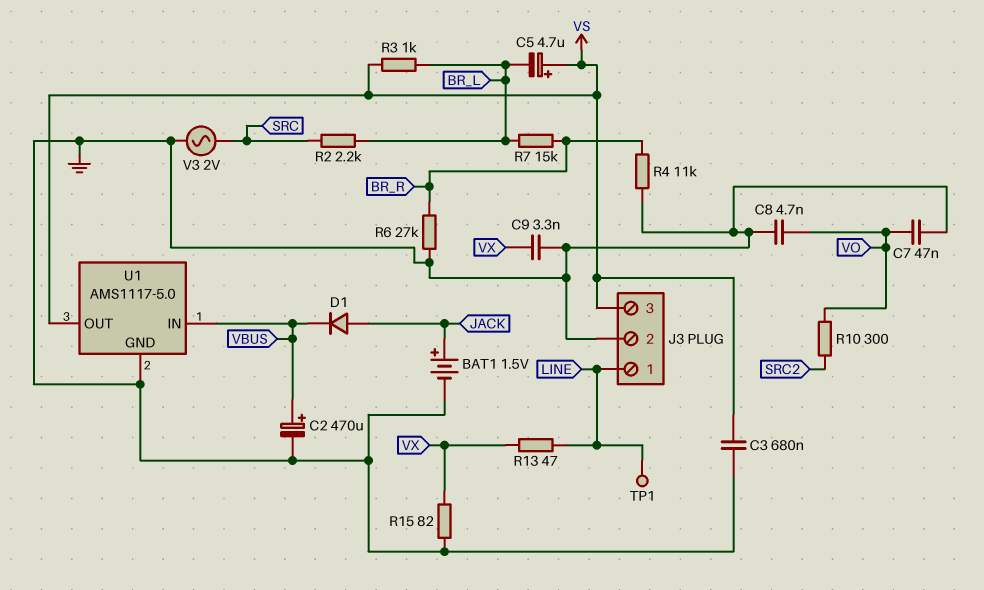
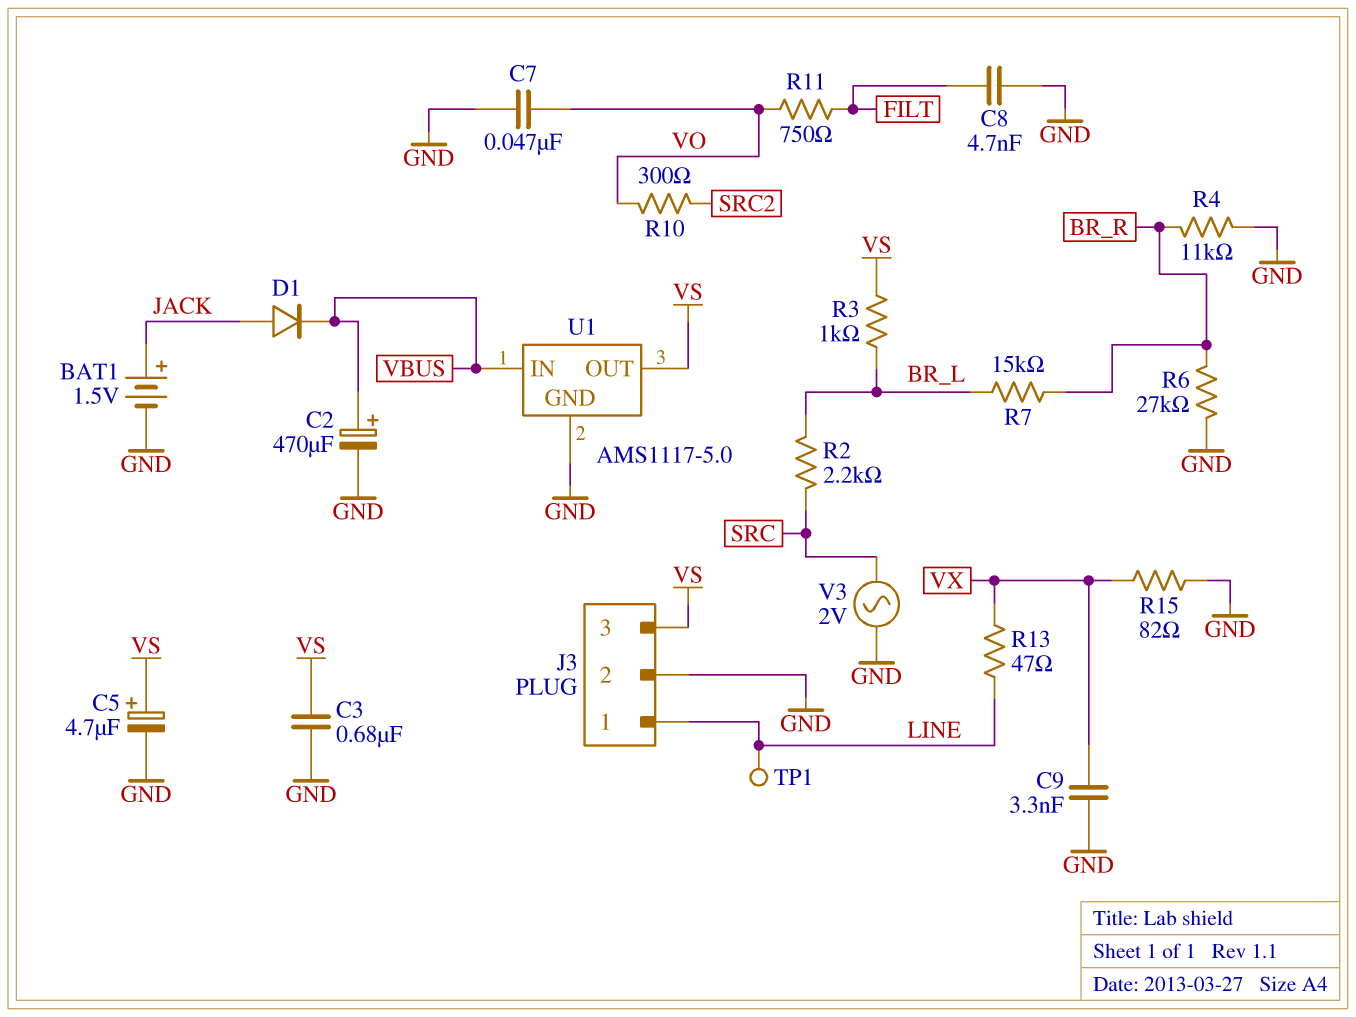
C5: 4.7uF (plus VS, minus BR_L) -> 4.7uF (plus VS, minus GND)
C8: 4.7nF (GND, VO) -> 4.7nF (FILT, GND)
R11: none -> 750 (FILT, VO)

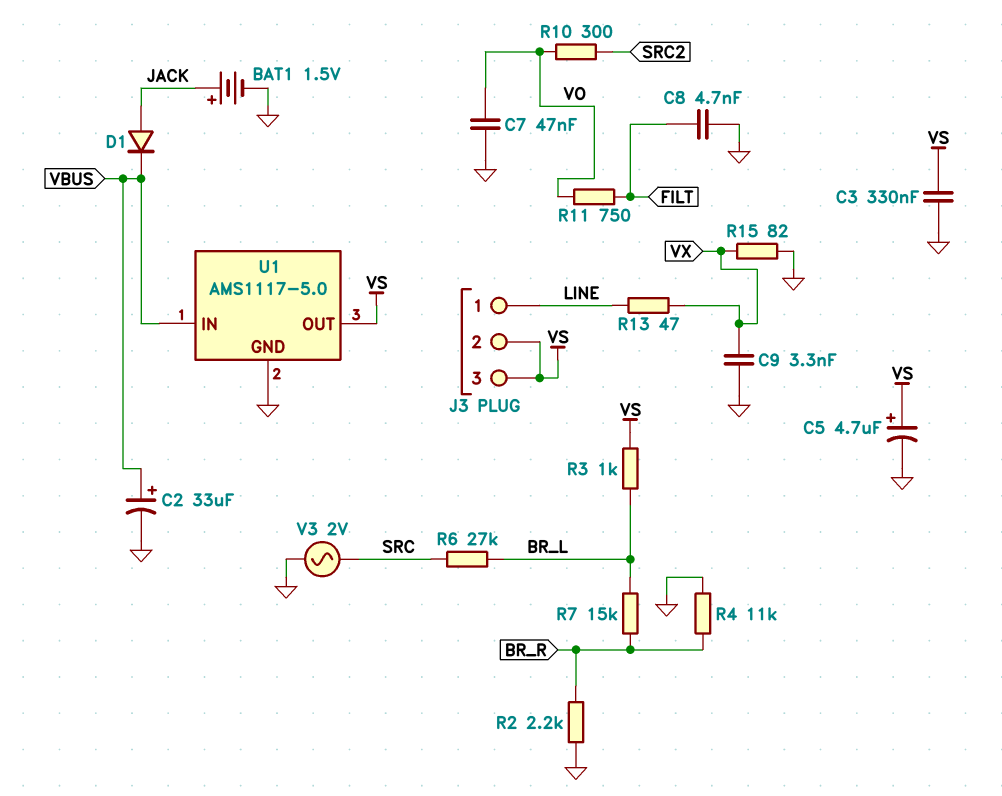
C2: 470uF (plus VBUS, minus GND) -> 33uF (plus VBUS, minus GND)
C3: 680nF (GND, VS) -> 330nF (GND, VS)
J3 pin 2: GND -> VS
R2: 2.2k (BR_L, SRC) -> 2.2k (BR_R, GND)
R6: 27k (BR_R, GND) -> 27k (BR_L, SRC)
TP1: test point (LINE) -> none

